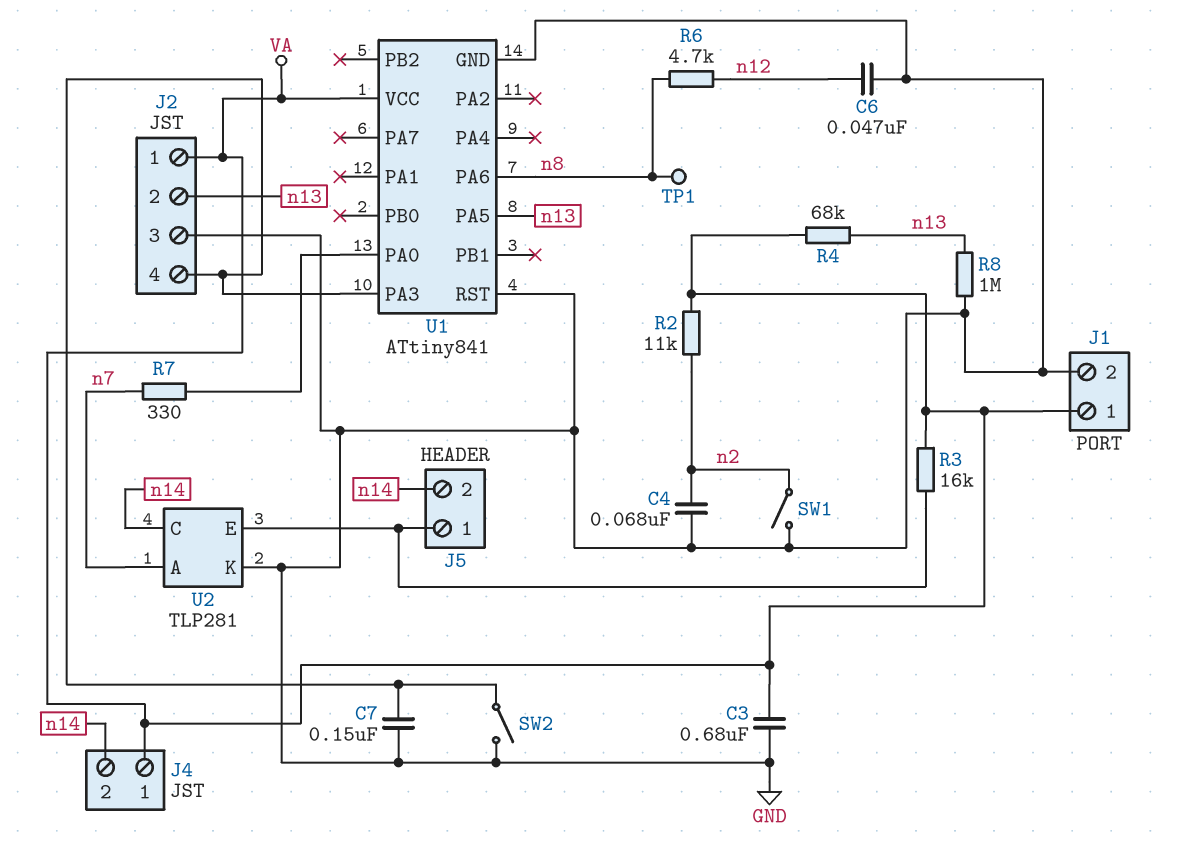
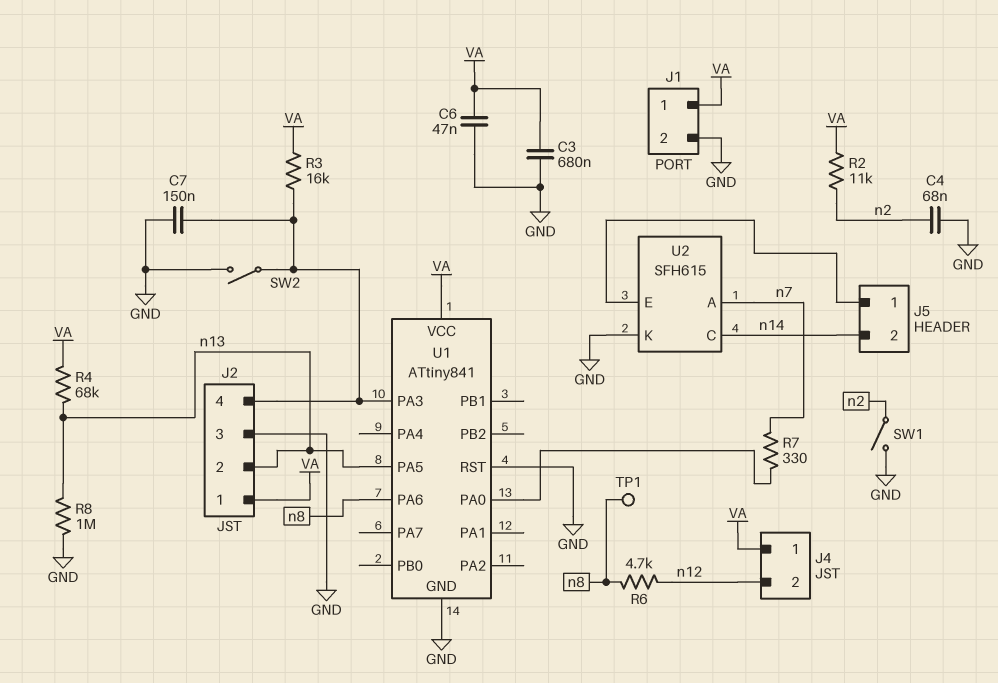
C6: 47nF (GND, n12) -> 47nF (GND, VA)
J4 pin 2: n14 -> n12
R3: 16k (J5/1, VA) -> 16k (J2/4, VA)
U2: TLP281 -> SFH615

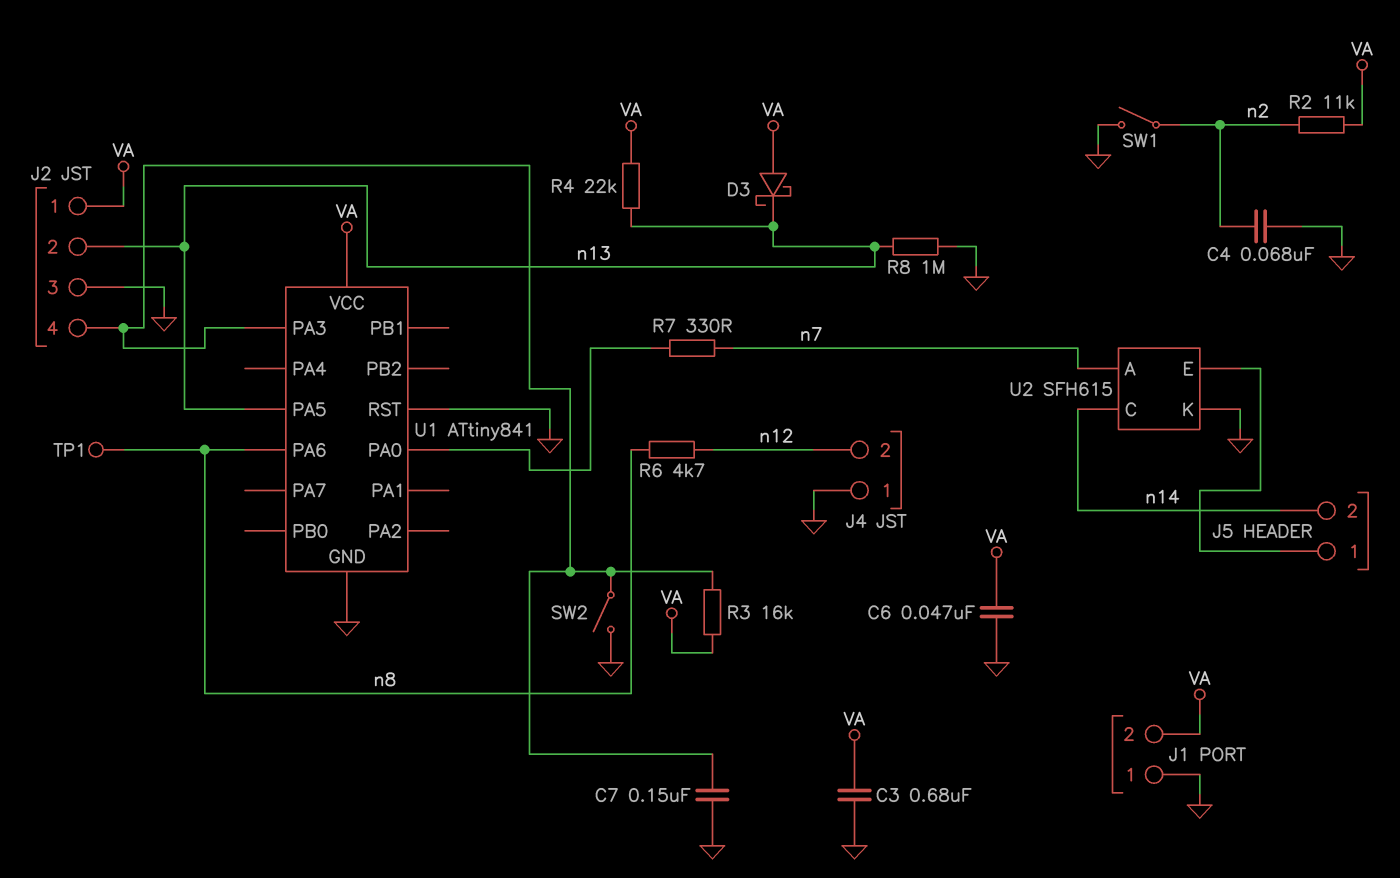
D3: none -> schottky (A VA, K n13)
J1 pin 1: VA -> GND
J1 pin 2: GND -> VA
J4 pin 1: VA -> GND
R4: 68k (VA, n13) -> 22k (VA, n13)

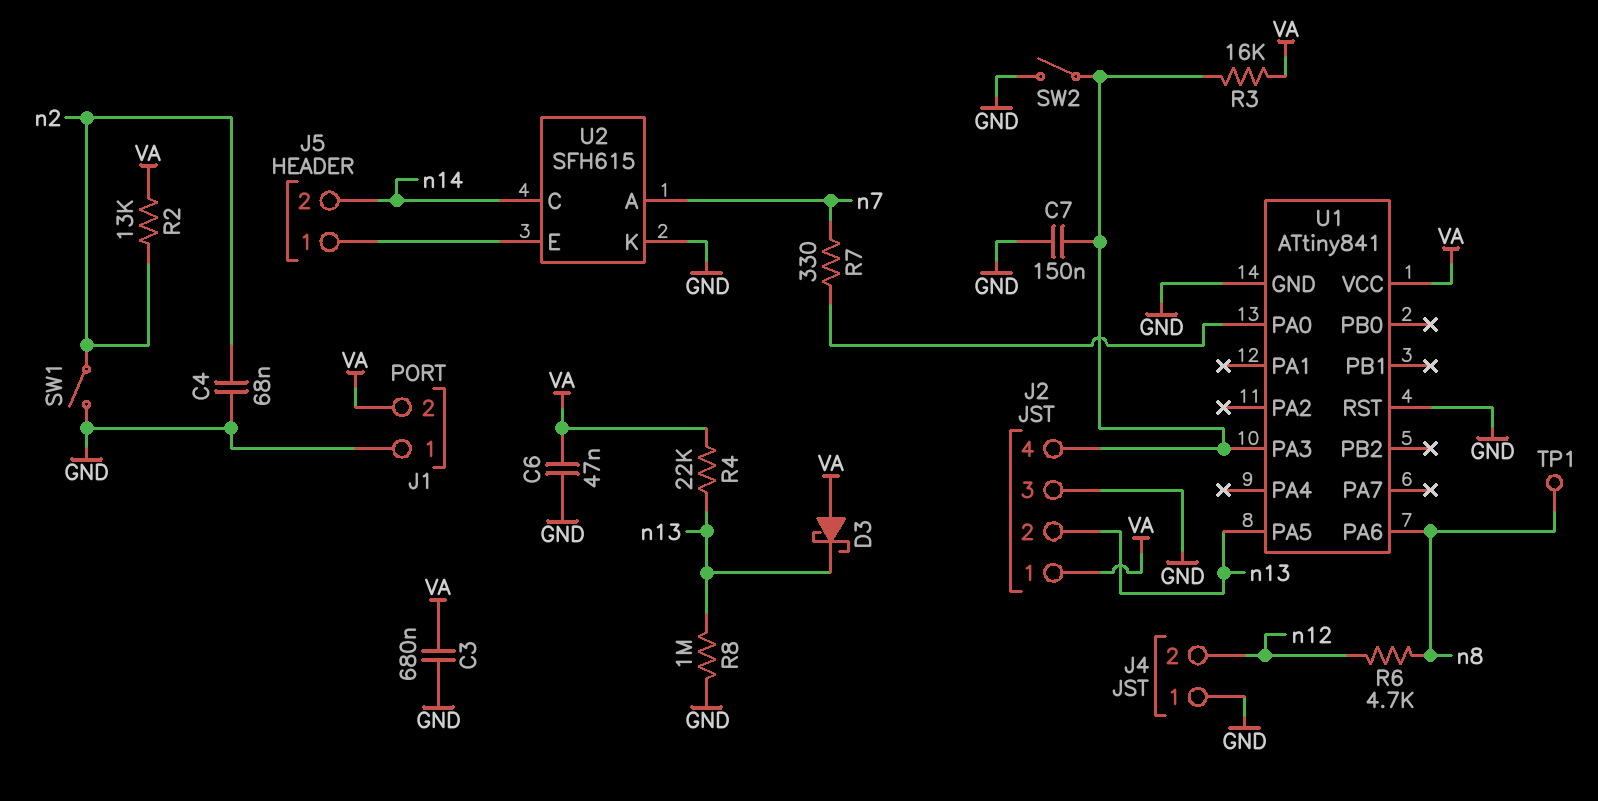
R2: 11k (VA, n2) -> 13k (VA, n2)

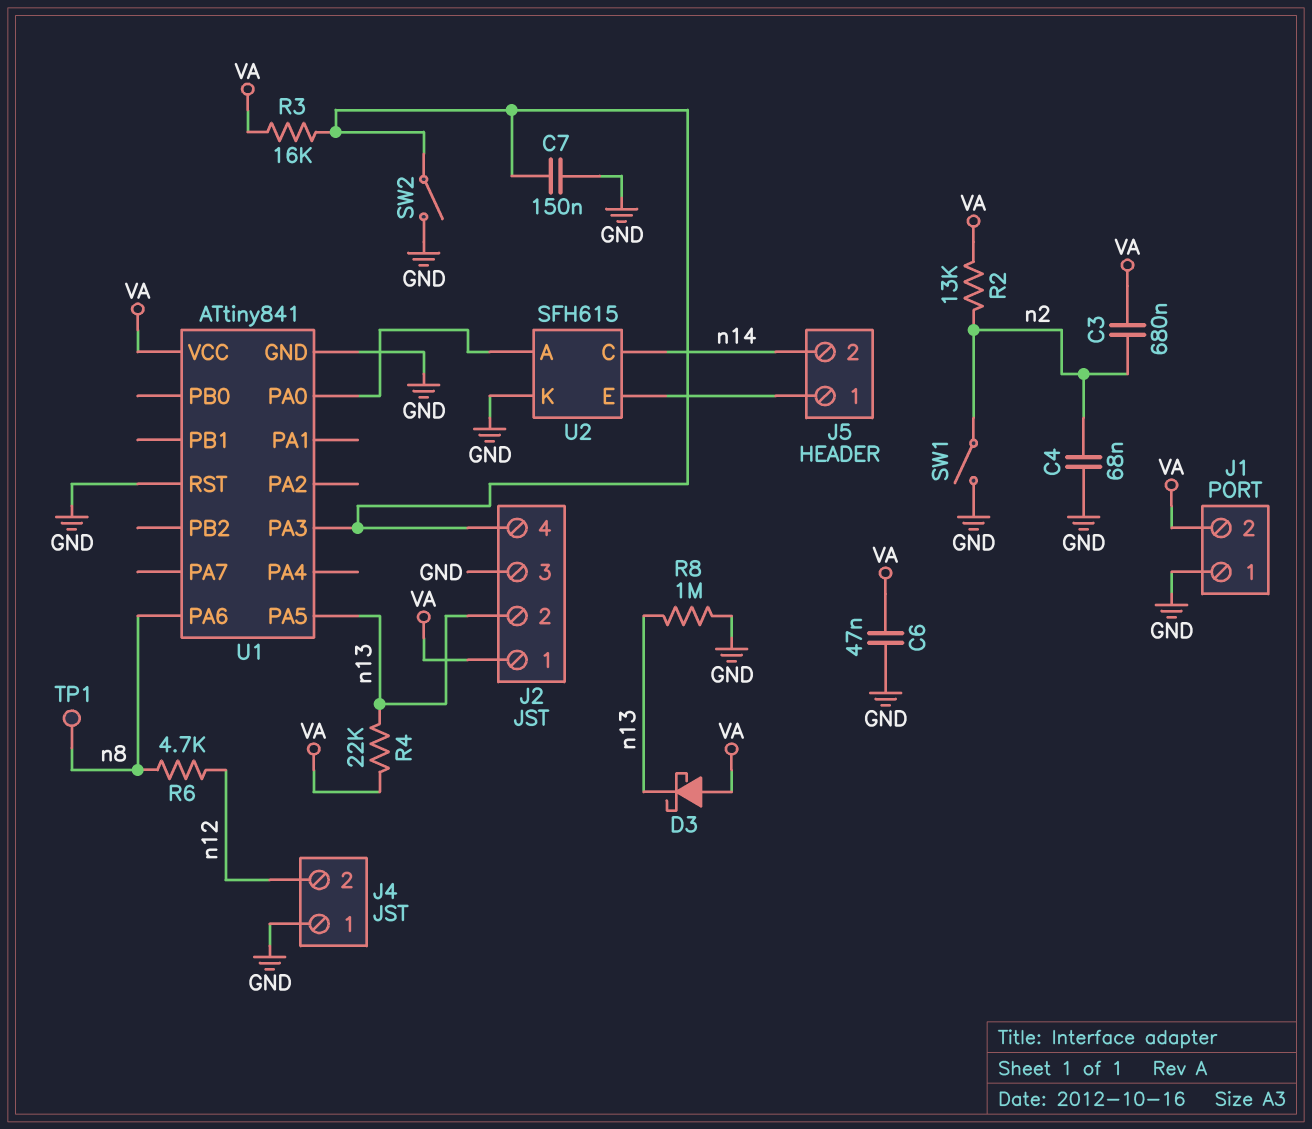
C3: 680nF (GND, VA) -> 680nF (VA, n2)
R7: 330 (U1/PA0, n7) -> none
U2 pin A: n7 -> U1/PA0

